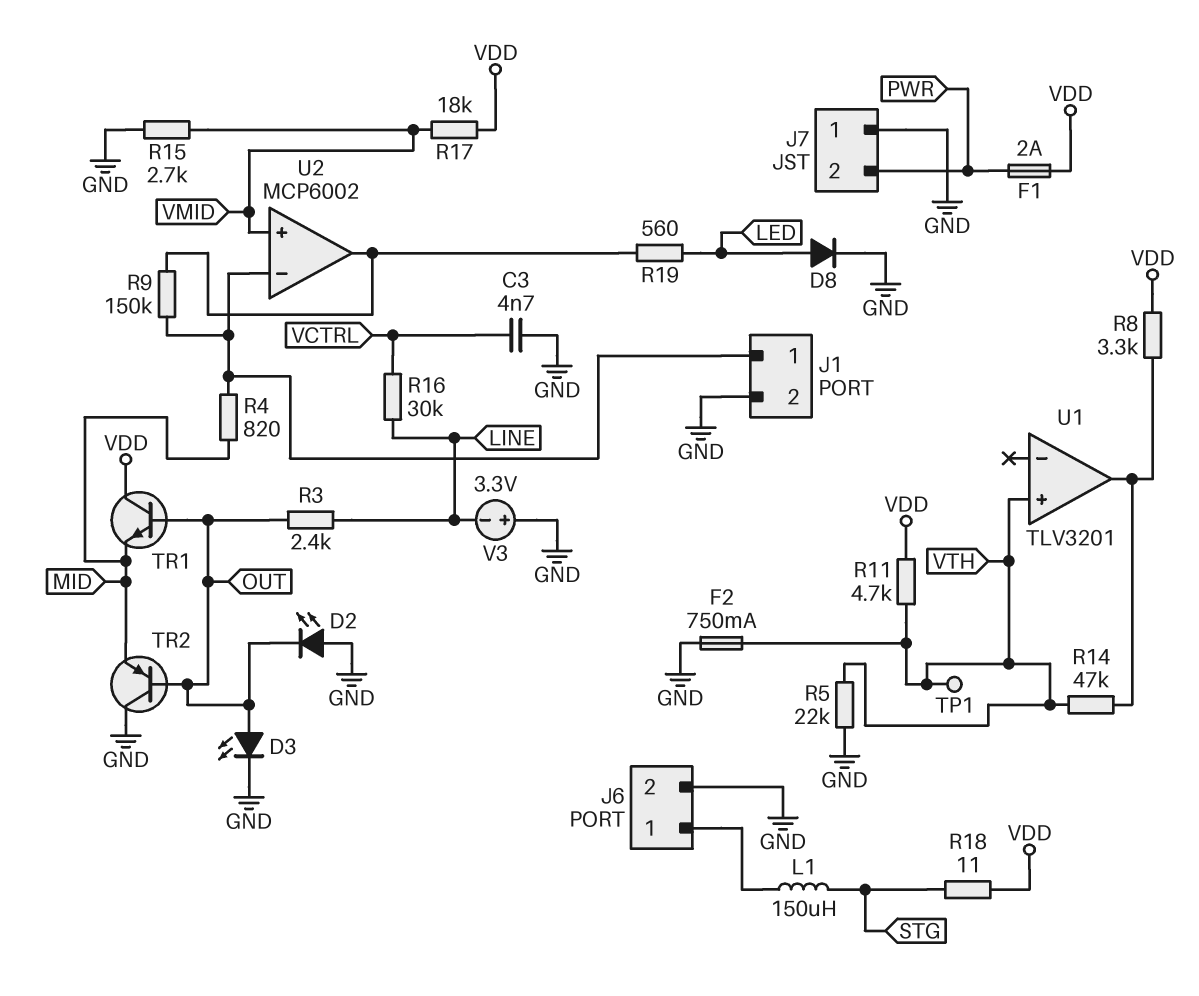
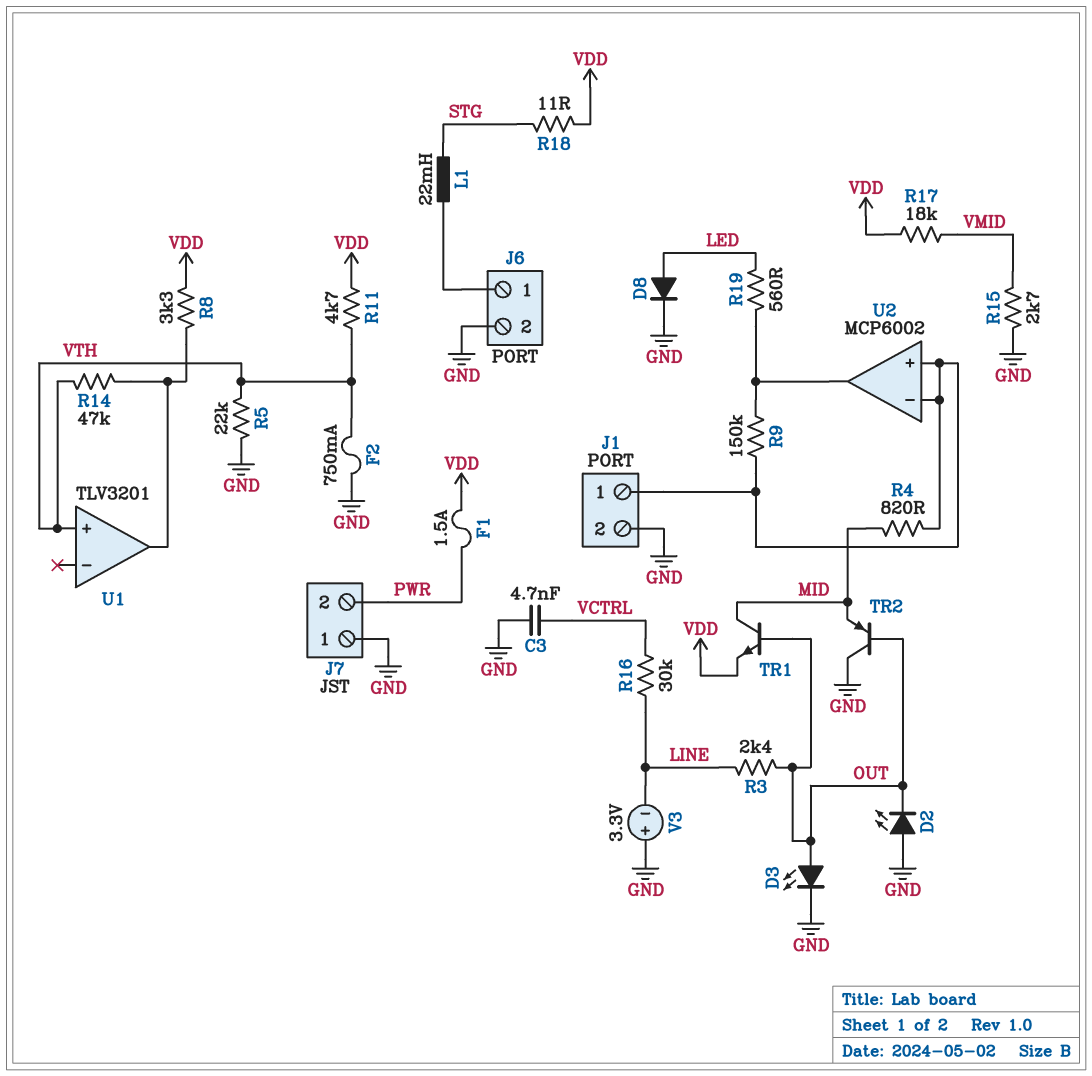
F1: 2A (PWR, VDD) -> 1.5A (PWR, VDD)
L1: 150uH (J6/1, STG) -> 22mH (J6/1, STG)
TP1: test point (VTH) -> none
TR1: NPN (B OUT, C VDD, E MID) -> NPN (B OUT, C MID, E VDD)
U2 pin in+: VMID -> J1/1

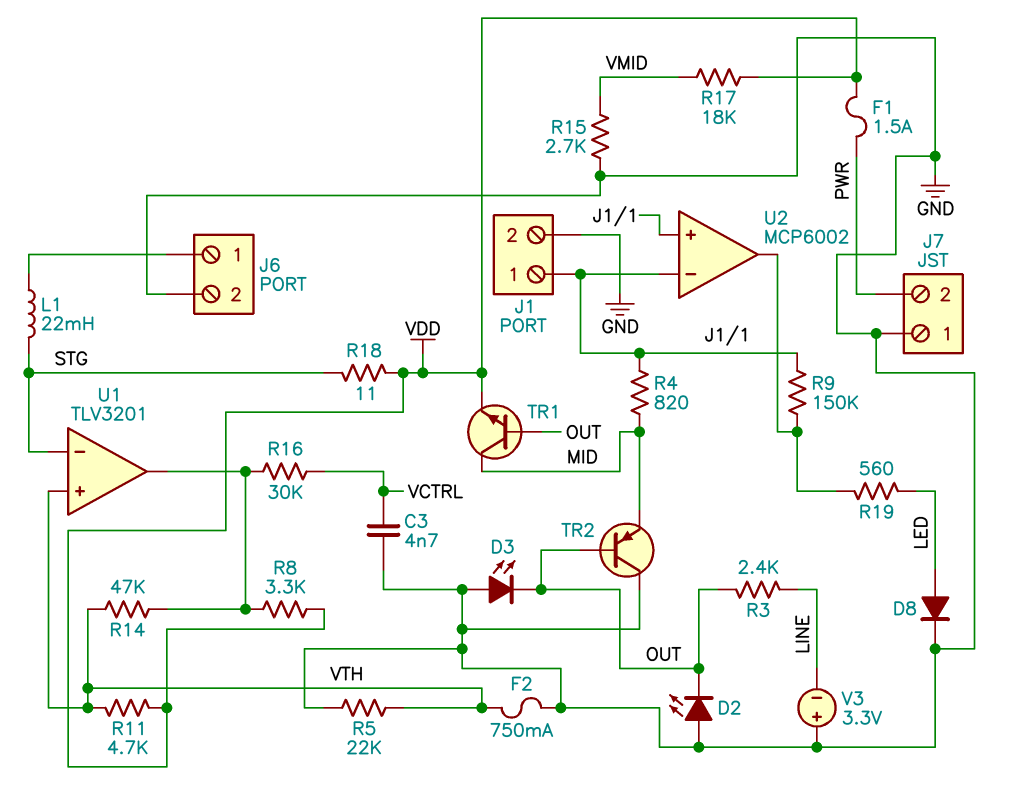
D3: LED (A OUT, K GND) -> LED (A GND, K OUT)
R16: 30k (LINE, VCTRL) -> 30k (U1/out, VCTRL)
U1 pin in-: none -> STG

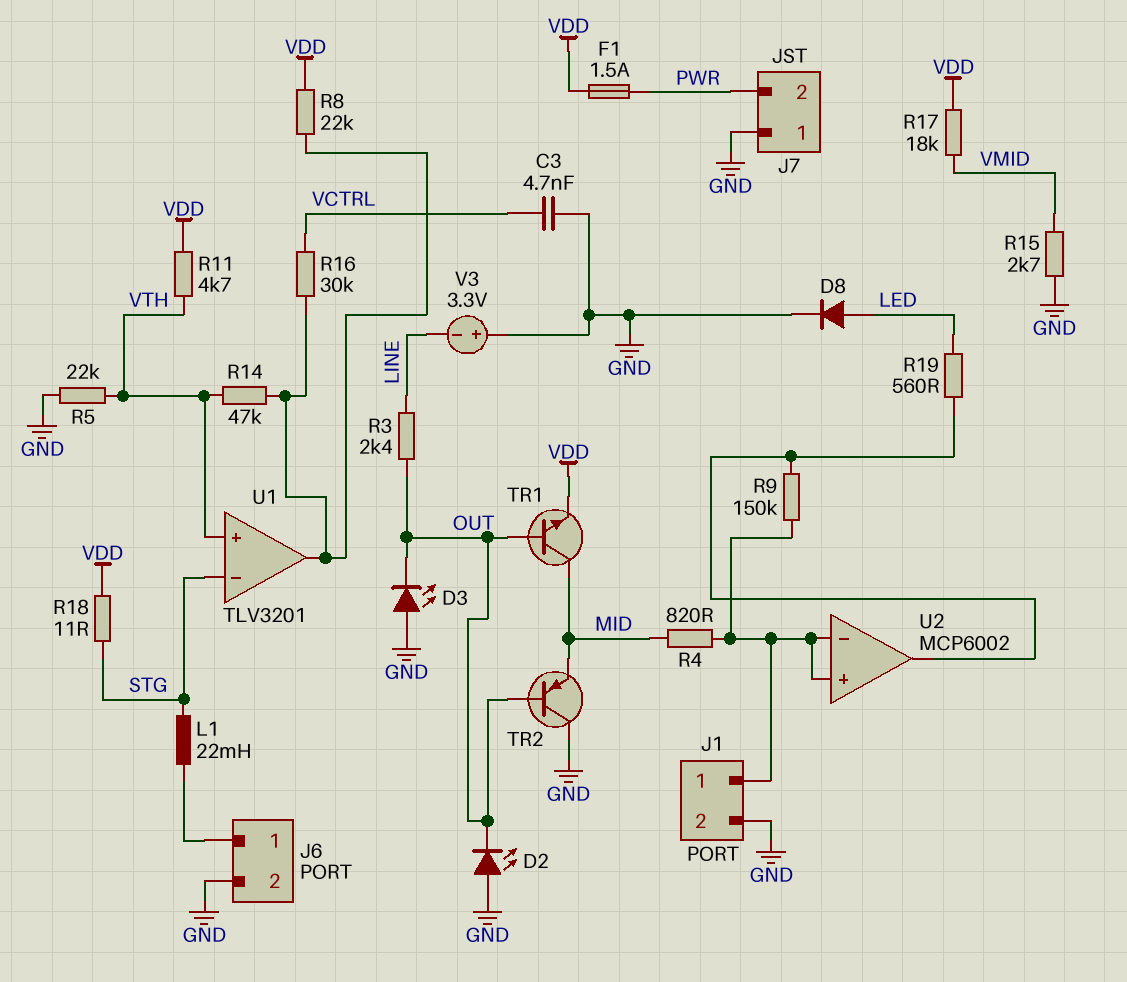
F2: 750mA (GND, VTH) -> none
R8: 3.3k (U1/out, VDD) -> 22k (U1/out, VDD)

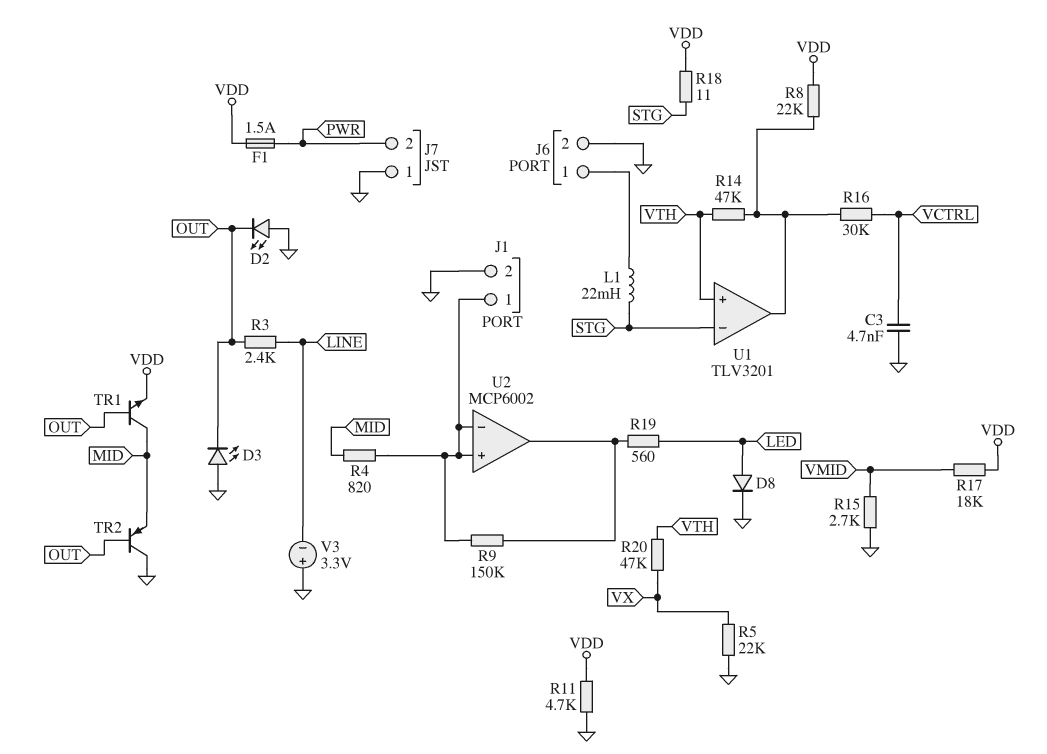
R5: 22k (GND, VTH) -> 22k (GND, VX)
R11: 4.7k (VDD, VTH) -> 4.7k (GND, VDD)
R20: none -> 47k (VTH, VX)

